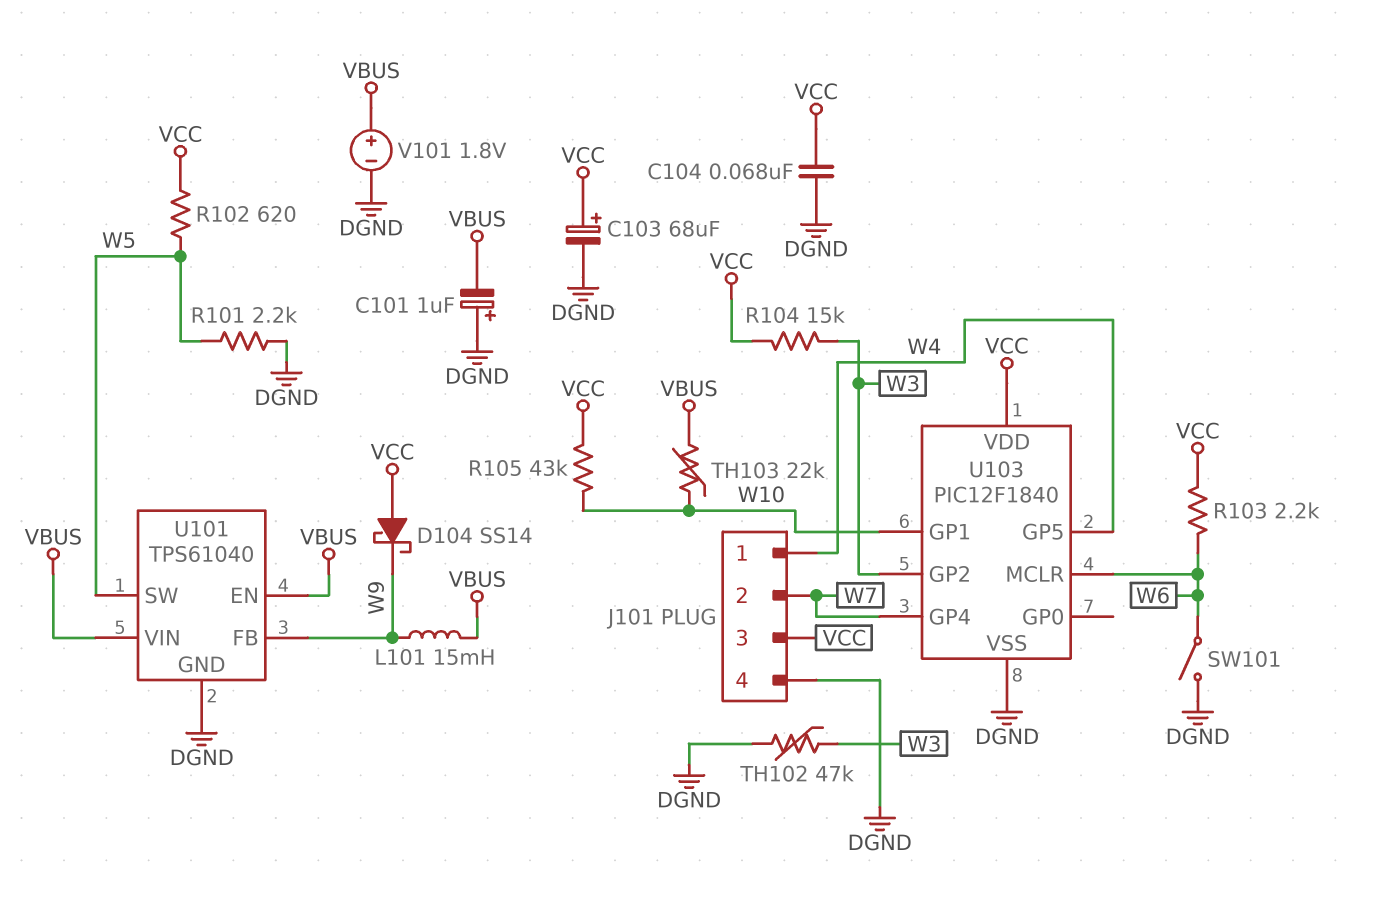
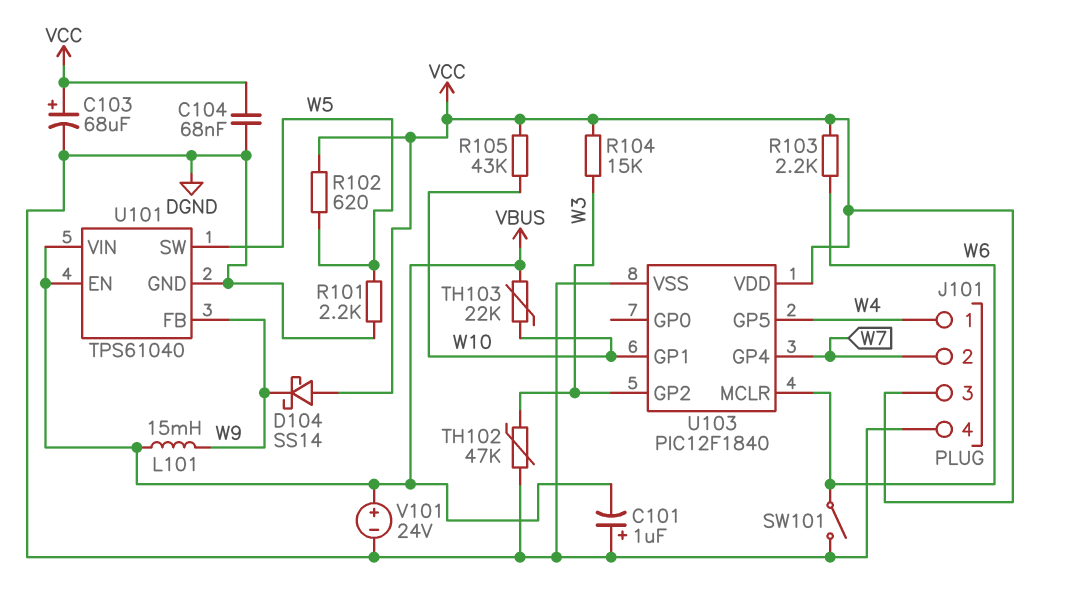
V101: 1.8V (plus VBUS, minus DGND) -> 24V (plus VBUS, minus DGND)

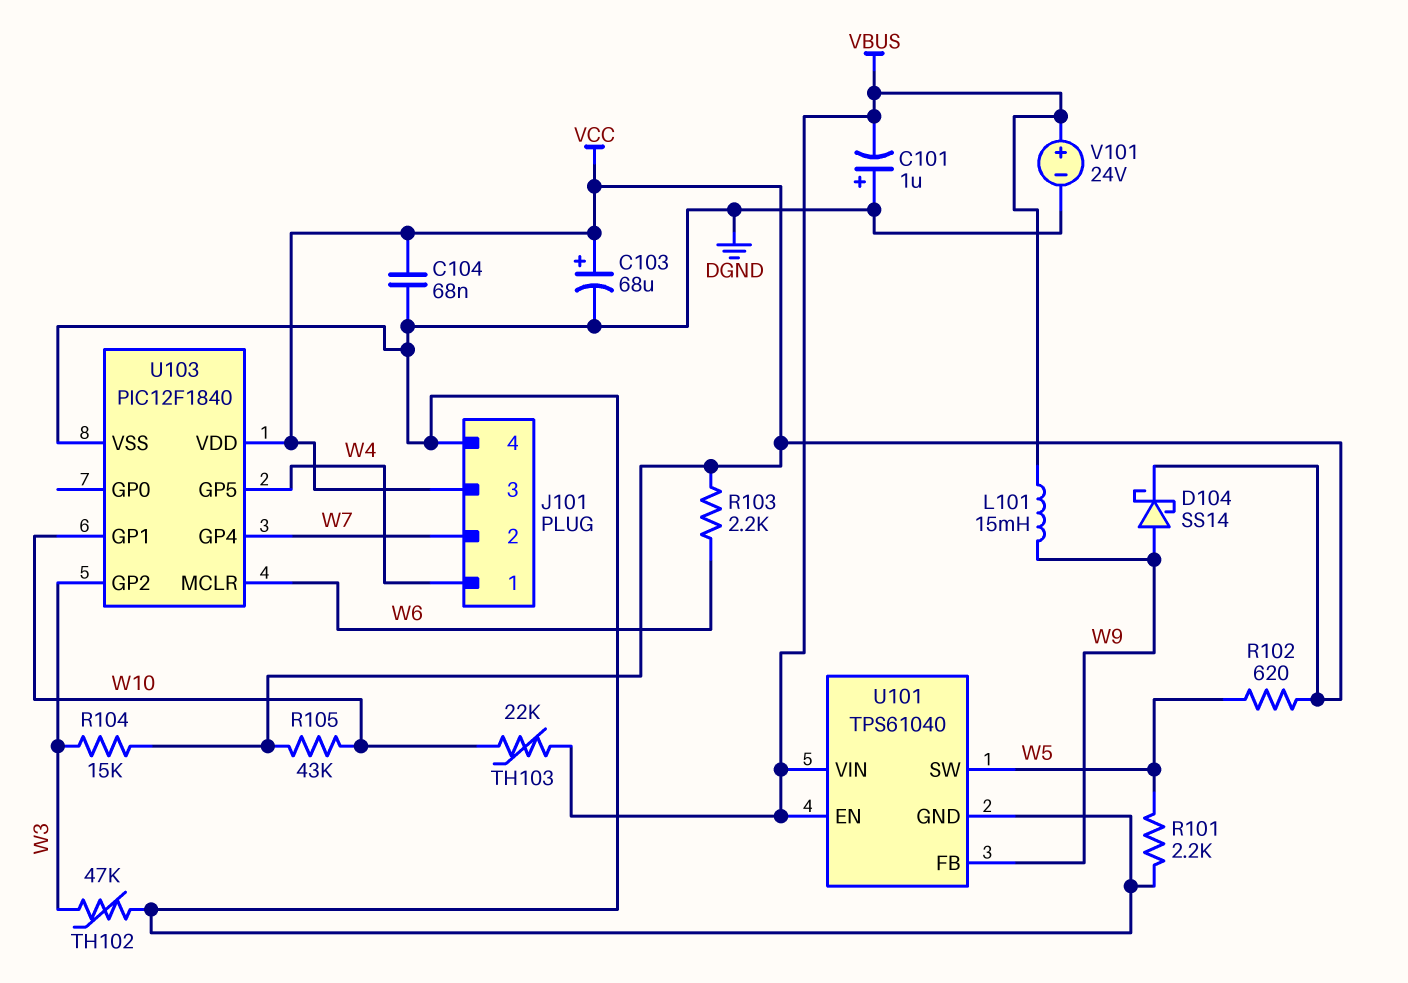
D104: schottky SS14 (A VCC, K W9) -> schottky SS14 (A W9, K VCC)
SW101: switch (DGND, W6) -> none

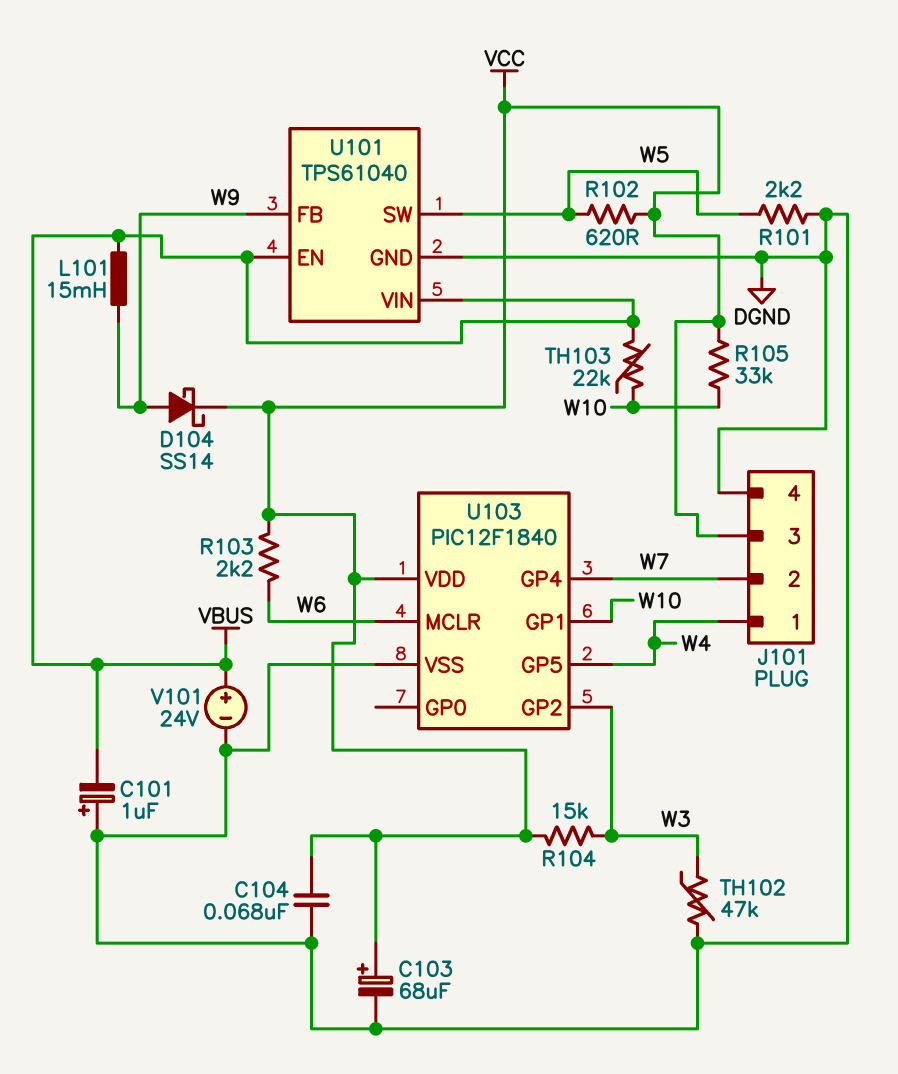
R105: 43k (VCC, W10) -> 33k (VCC, W10)

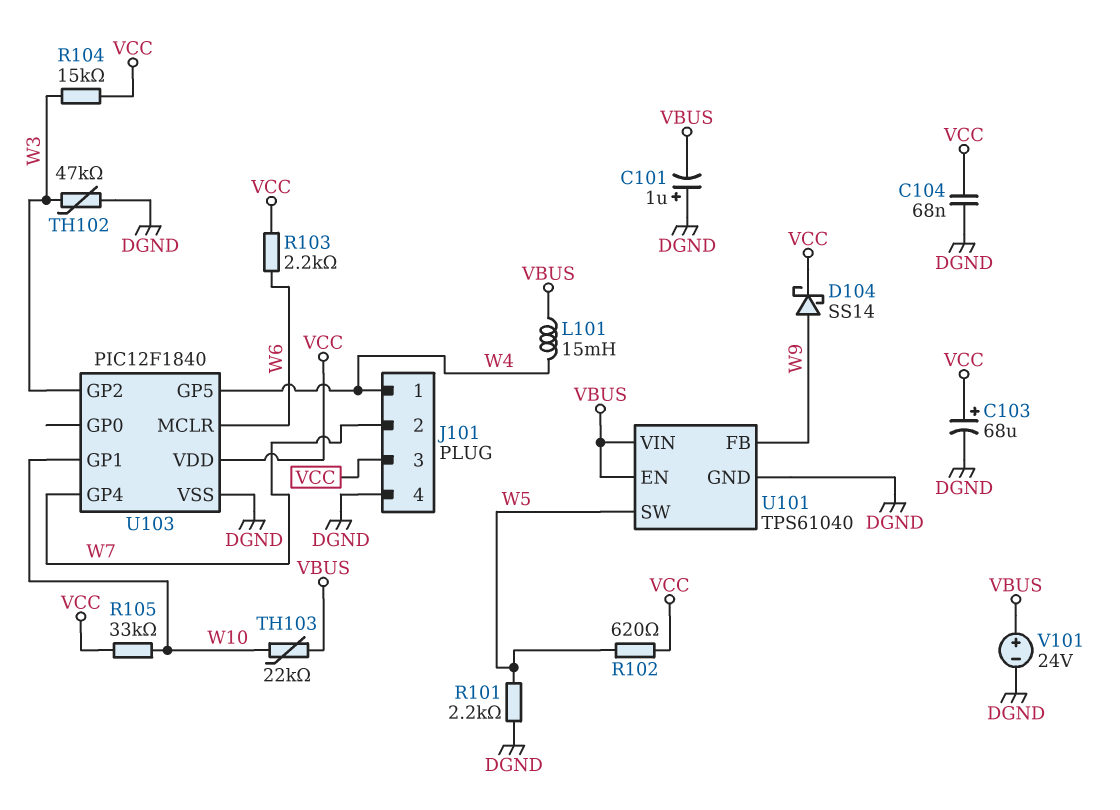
L101: 15mH (VBUS, W9) -> 15mH (VBUS, W4)

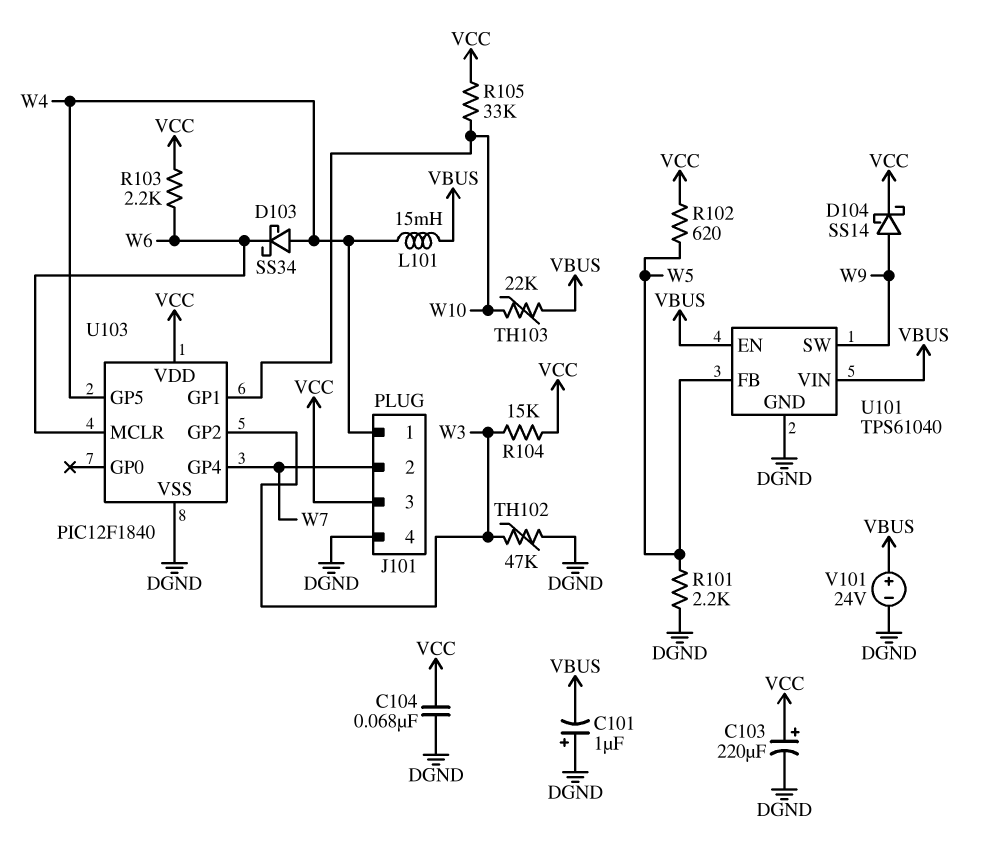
C103: 68uF (plus VCC, minus DGND) -> 220uF (plus VCC, minus DGND)
D103: none -> schottky SS34 (A W4, K W6)
U101 pin FB: W9 -> W5
U101 pin SW: W5 -> W9

